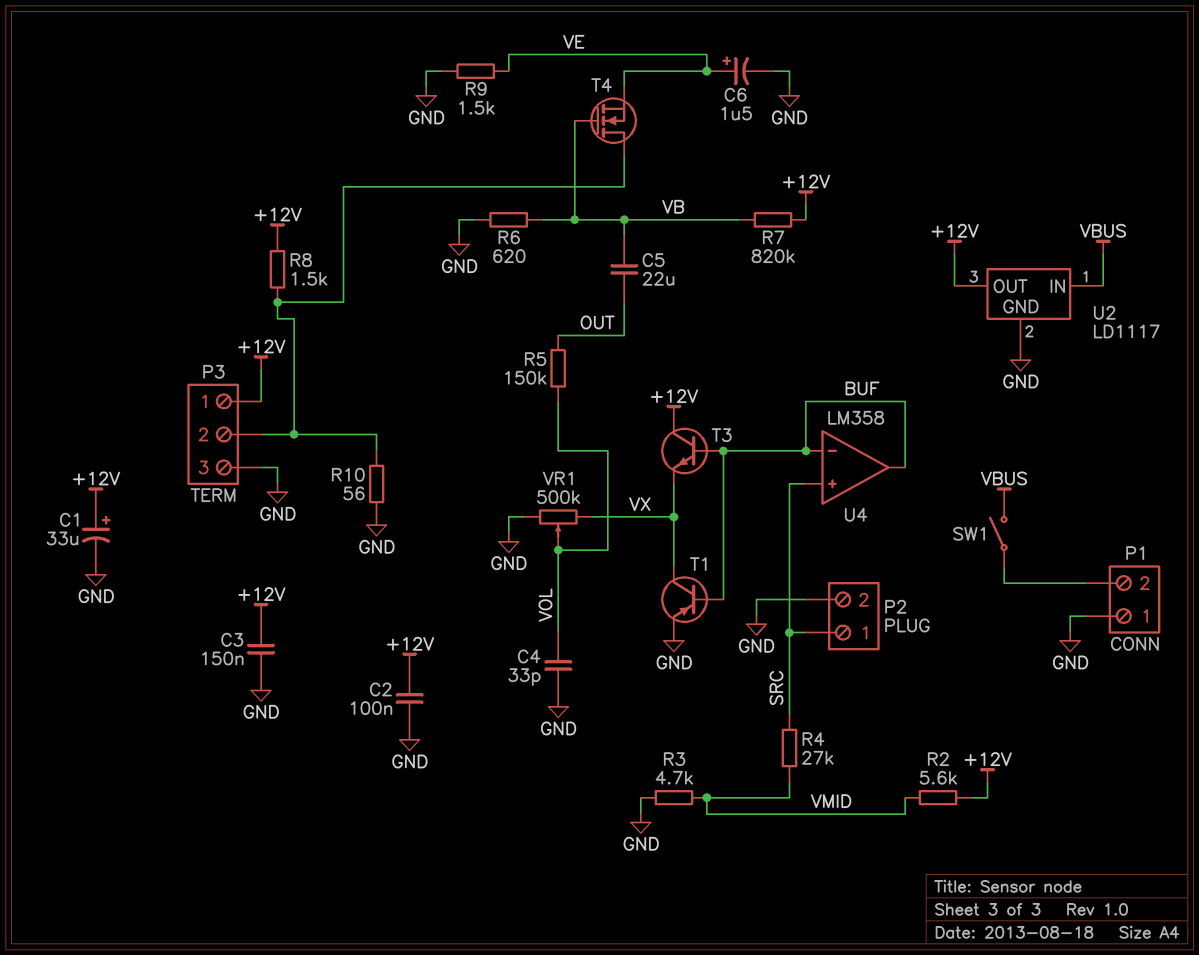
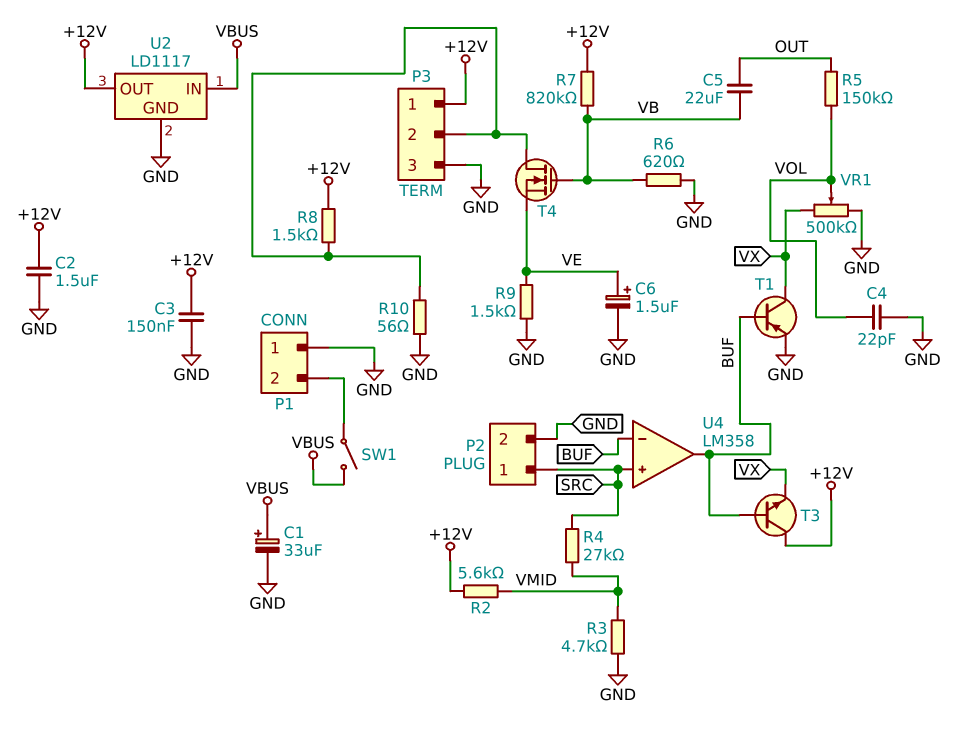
C1: 33uF (plus +12V, minus GND) -> 33uF (plus VBUS, minus GND)
C2: 100nF (+12V, GND) -> 1.5uF (+12V, GND)
C4: 33pF (GND, VOL) -> 22pF (GND, VOL)

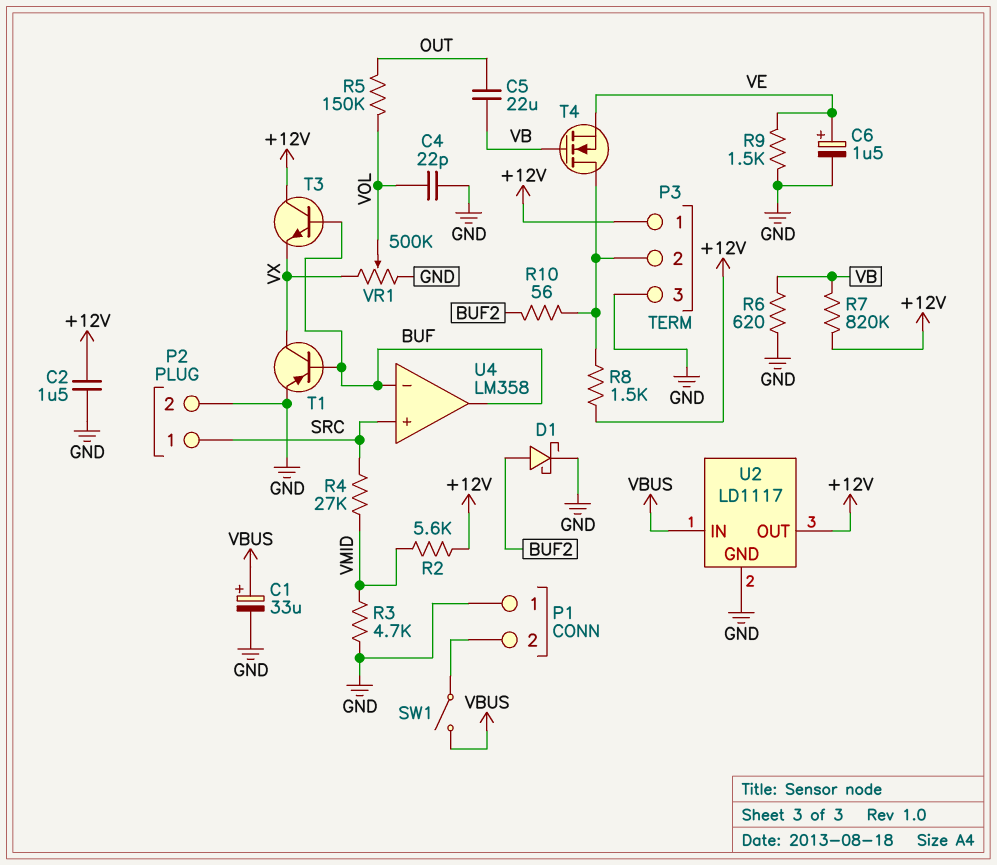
C3: 150nF (+12V, GND) -> none
D1: none -> schottky (A BUF2, K GND)
R10: 56 (GND, P3/2) -> 56 (BUF2, P3/2)

